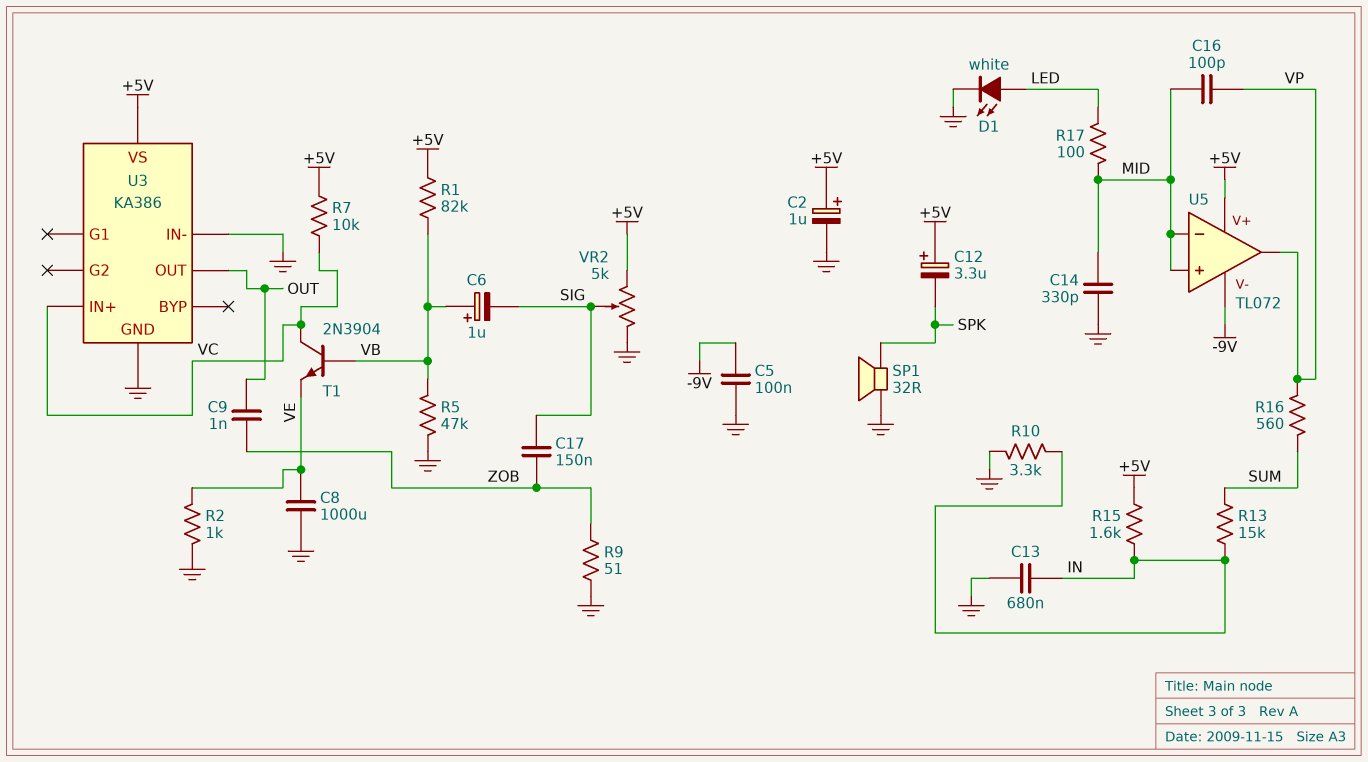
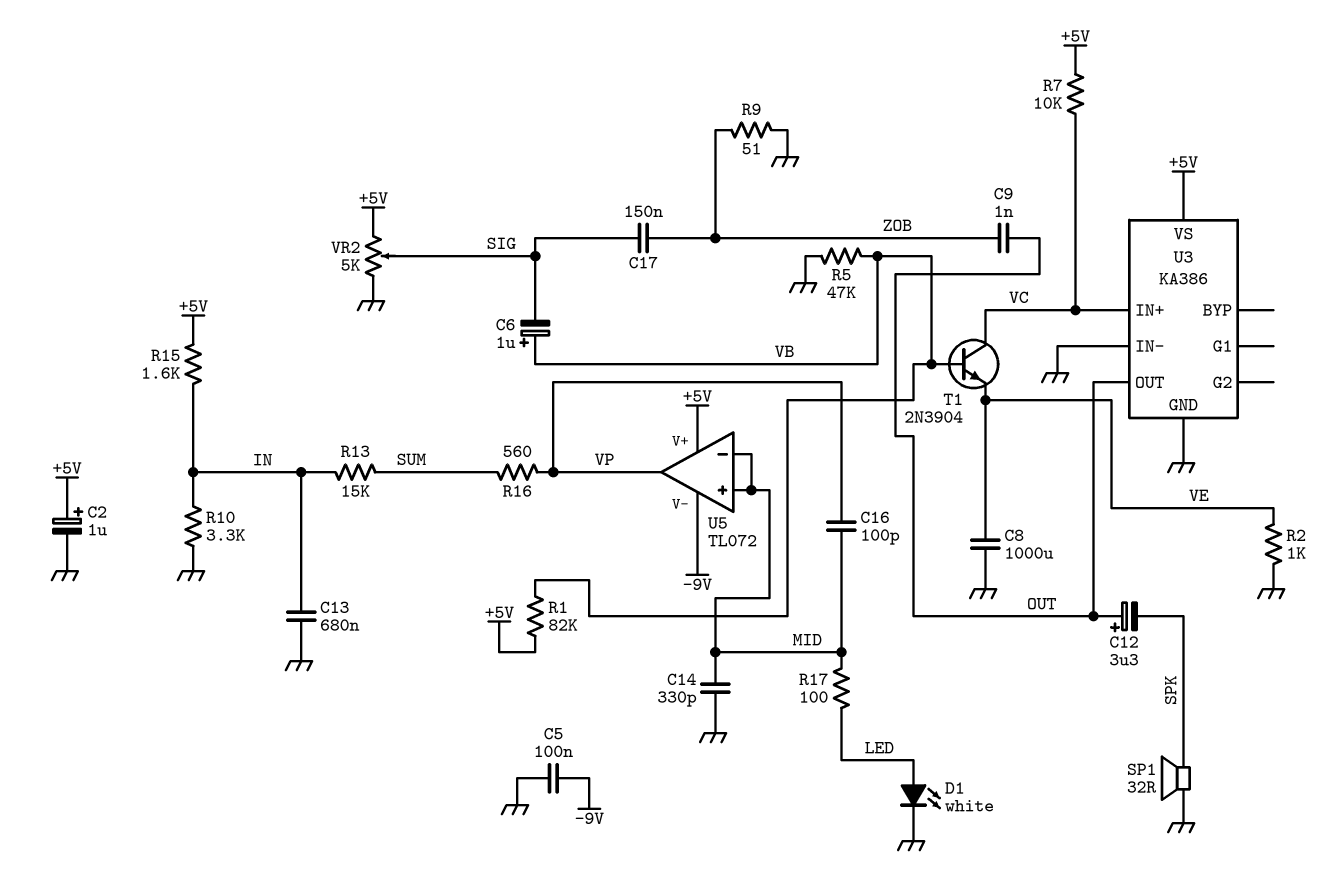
C12: 3.3uF (plus +5V, minus SPK) -> 3.3uF (plus OUT, minus SPK)

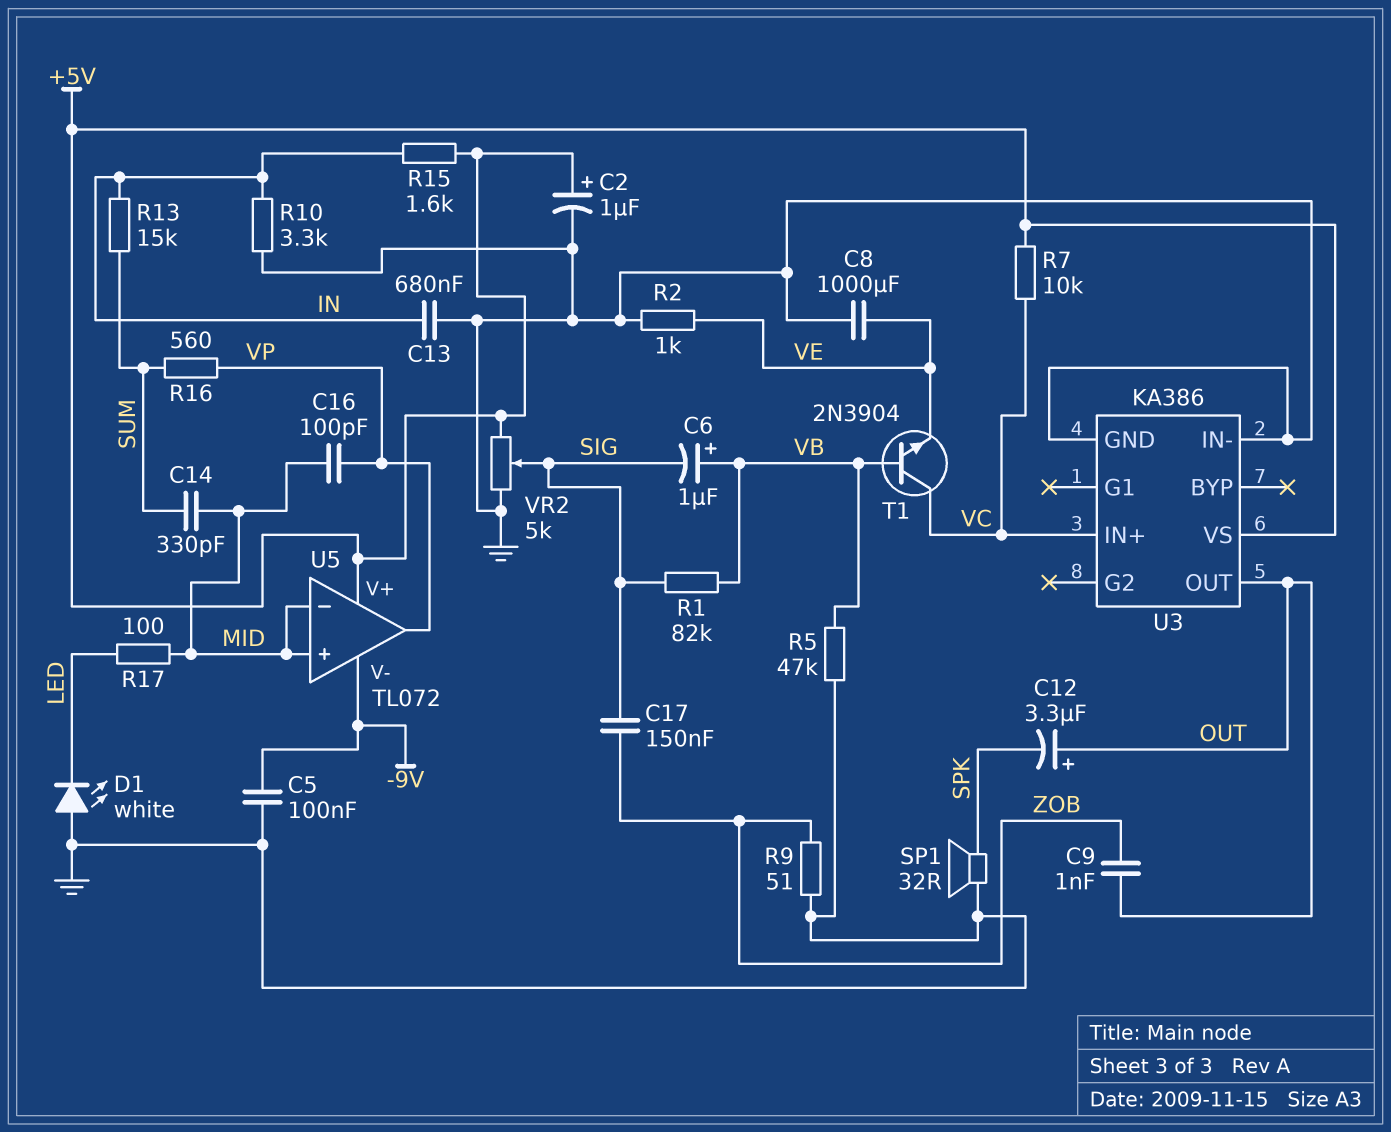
C14: 330pF (GND, MID) -> 330pF (MID, SUM)
D1: LED white (A LED, K GND) -> LED white (A GND, K LED)
R1: 82k (+5V, VB) -> 82k (SIG, VB)

